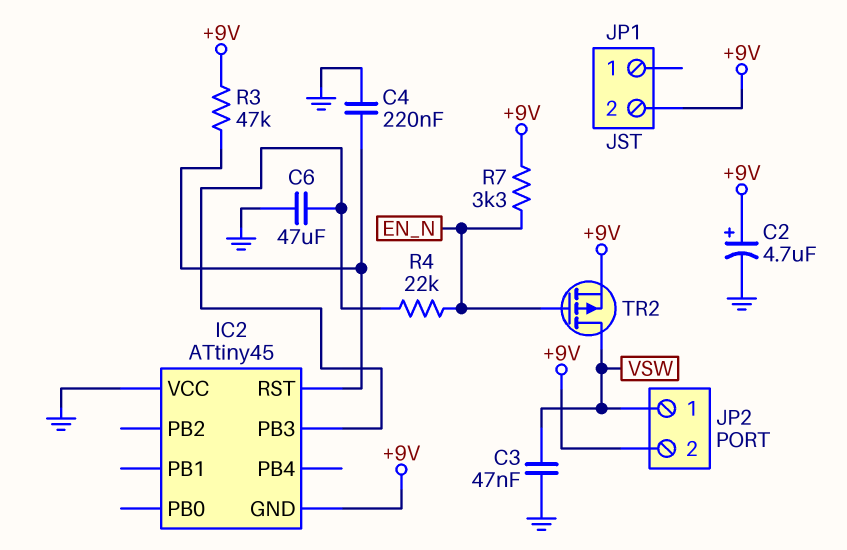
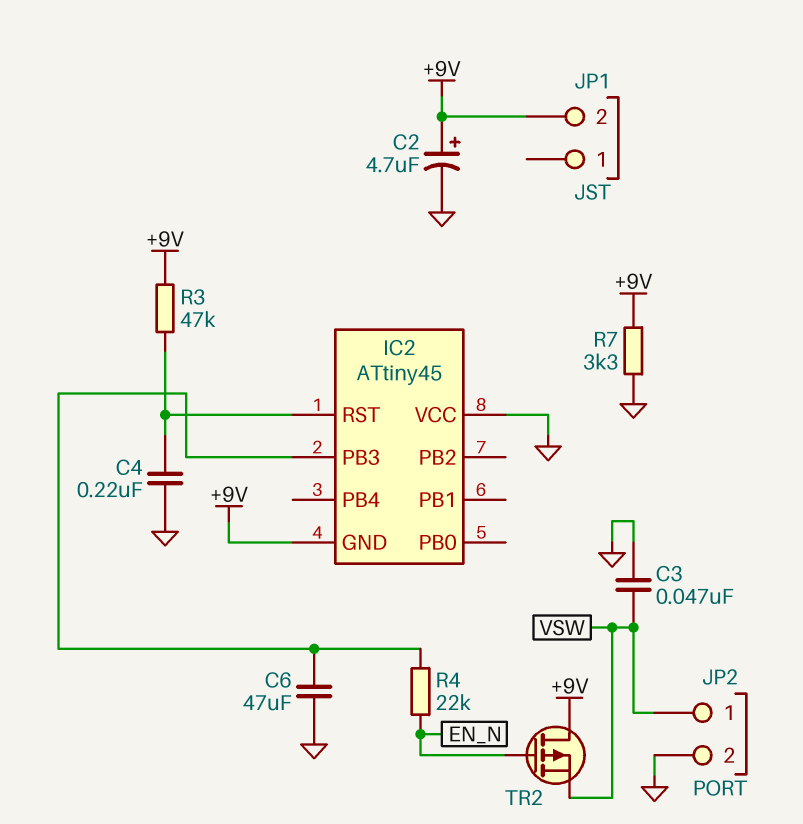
JP2 pin 2: +9V -> GND
R7: 3.3k (+9V, EN_N) -> 3.3k (+9V, GND)
TR2: PMOS (G EN_N, D VSW, S +9V) -> PMOS (G EN_N, D +9V, S VSW)

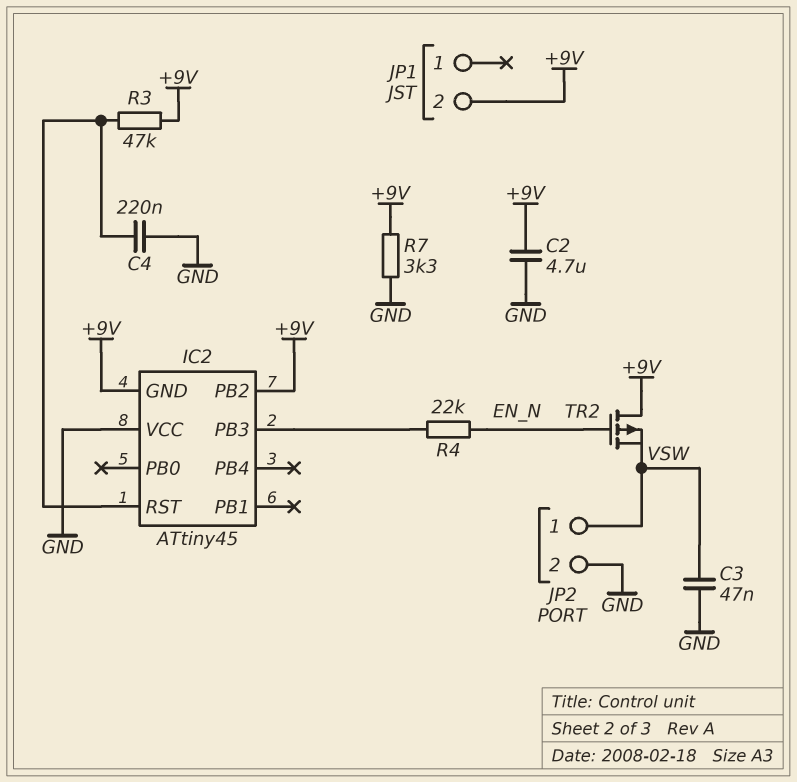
C2: 4.7uF (plus +9V, minus GND) -> 4.7uF (+9V, GND)
C6: 47uF (GND, IC2/PB3) -> none
IC2 pin PB2: none -> +9V

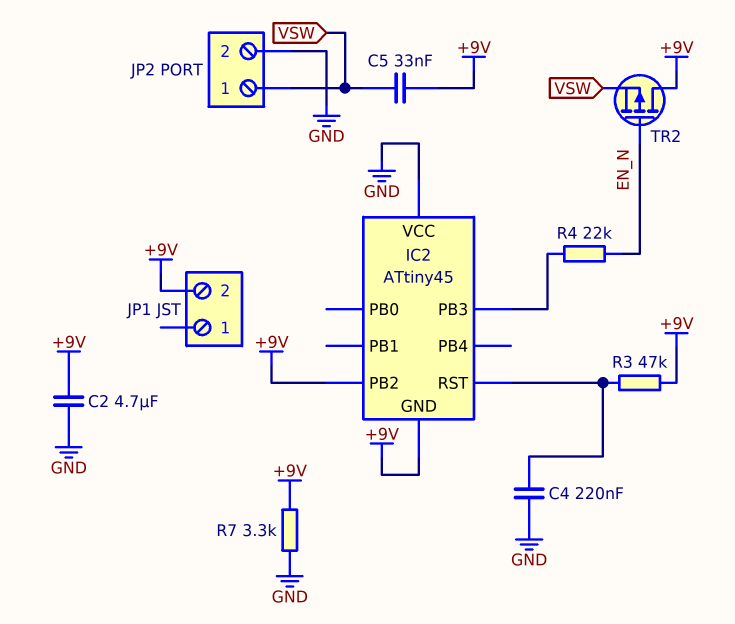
C3: 47nF (GND, VSW) -> none
C5: none -> 33nF (+9V, VSW)

